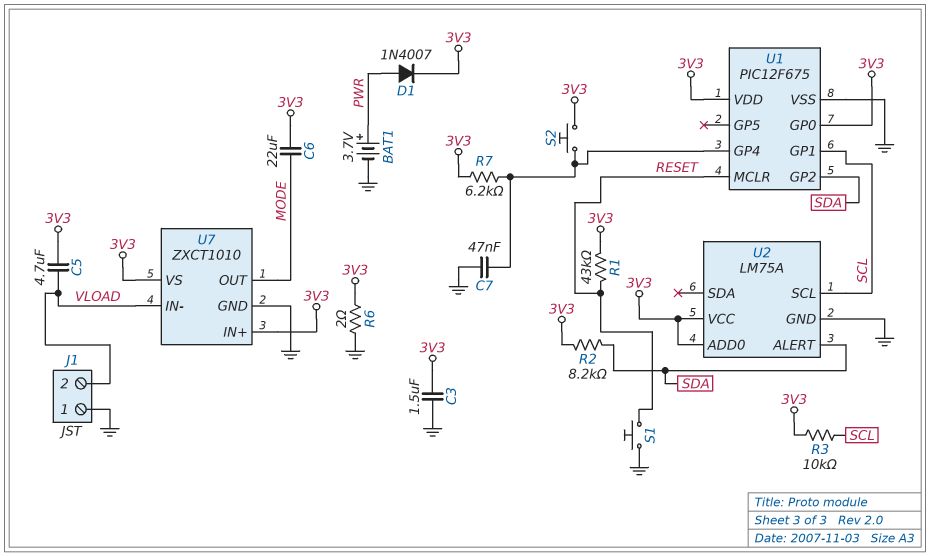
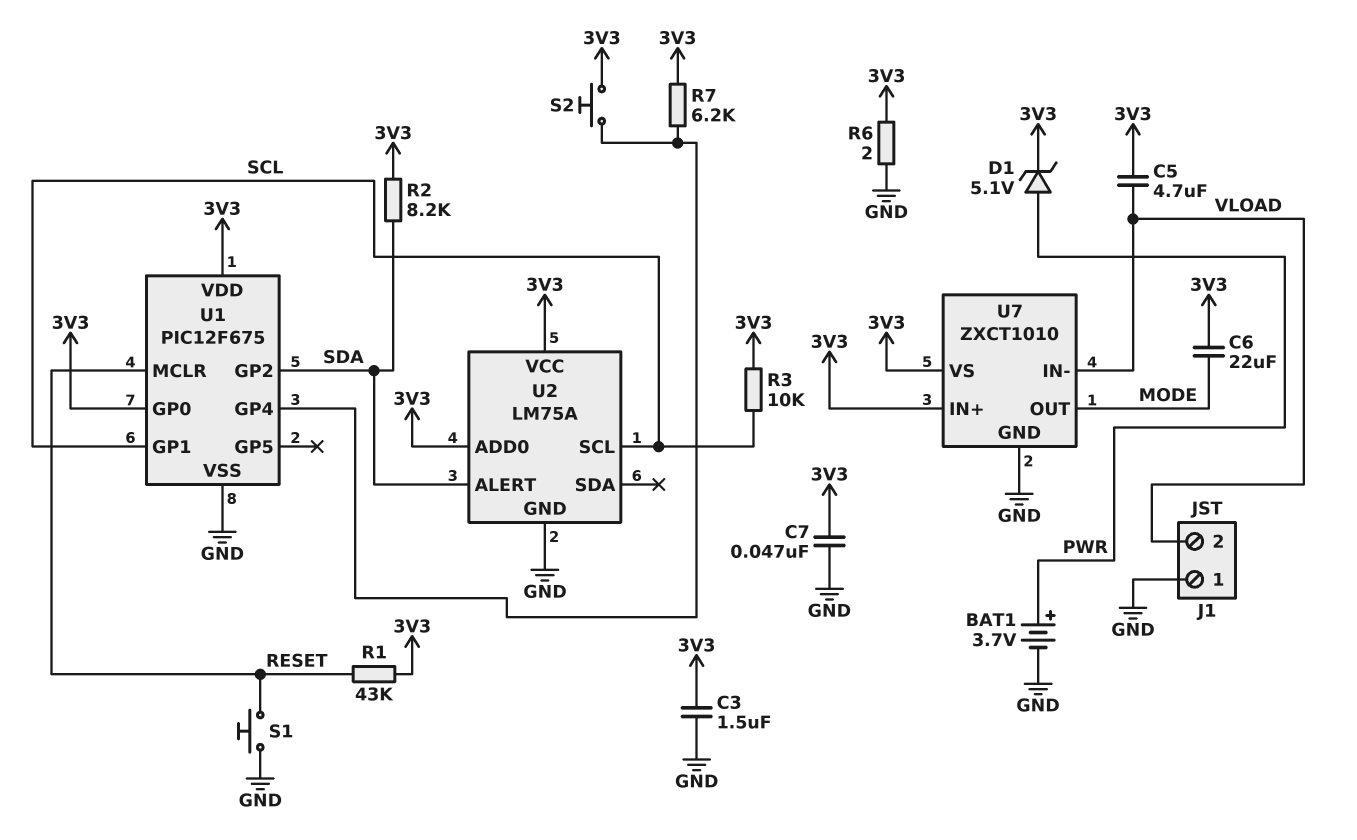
C7: 47nF (GND, U1/GP4) -> 47nF (3V3, GND)
D1: diode 1N4007 (A PWR, K 3V3) -> zener 5.1V (A PWR, K 3V3)

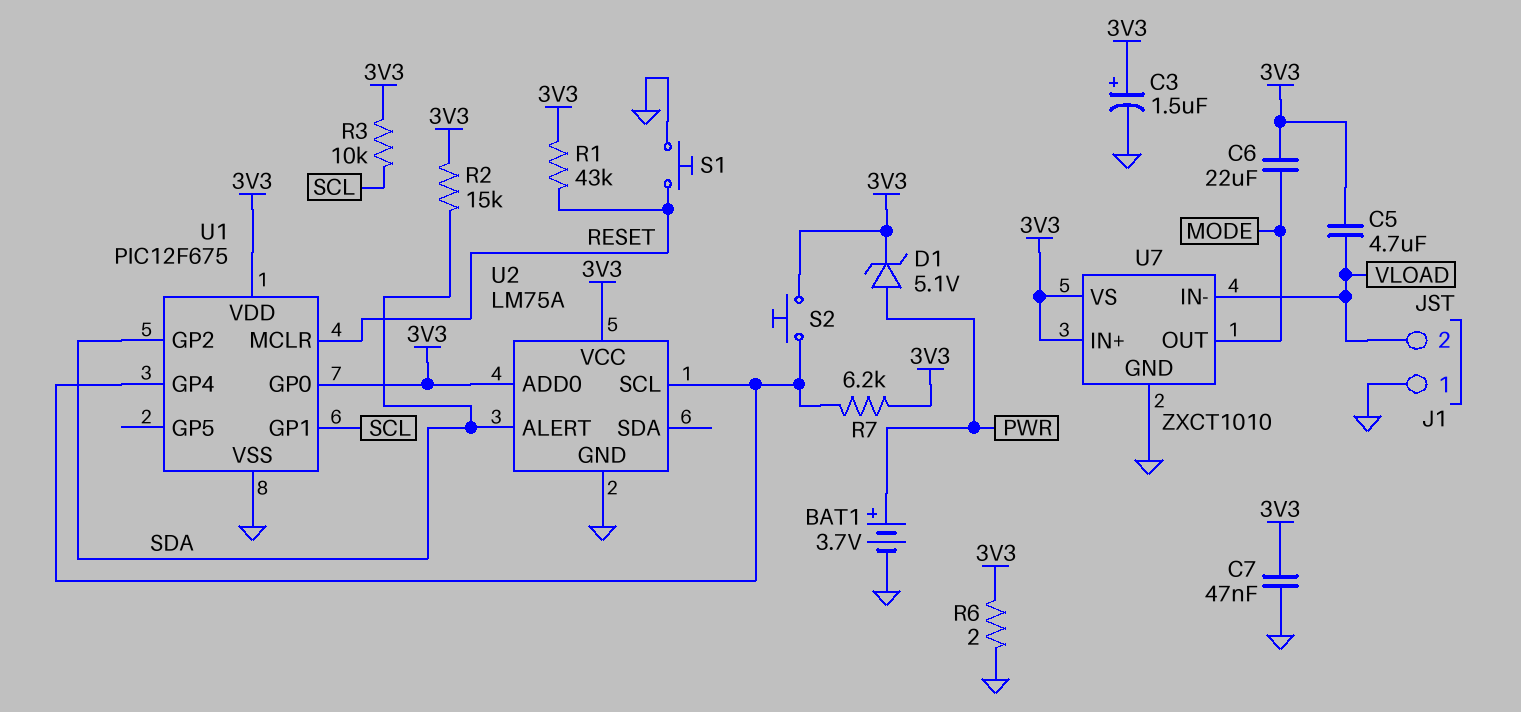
C3: 1.5uF (3V3, GND) -> 1.5uF (plus 3V3, minus GND)
R2: 8.2k (3V3, SDA) -> 15k (3V3, SDA)
U2 pin SCL: SCL -> U1/GP4

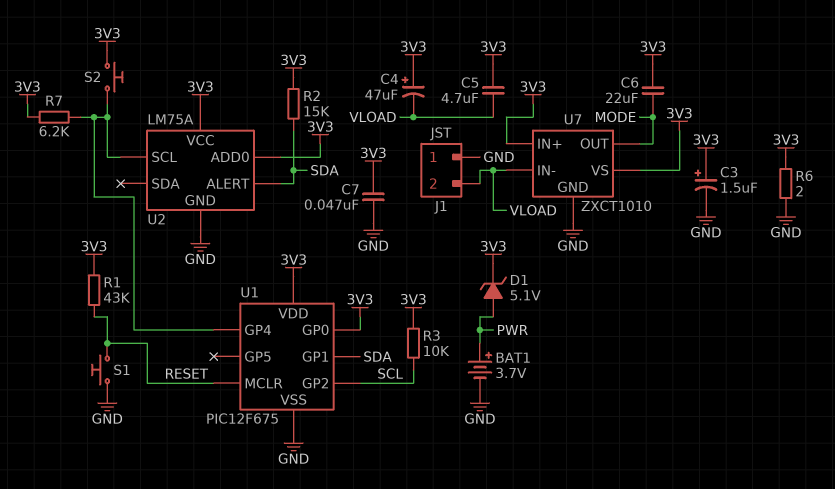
C4: none -> 47uF (plus 3V3, minus VLOAD)
U1 pin GP1: SCL -> SDA
U1 pin GP2: SDA -> SCL

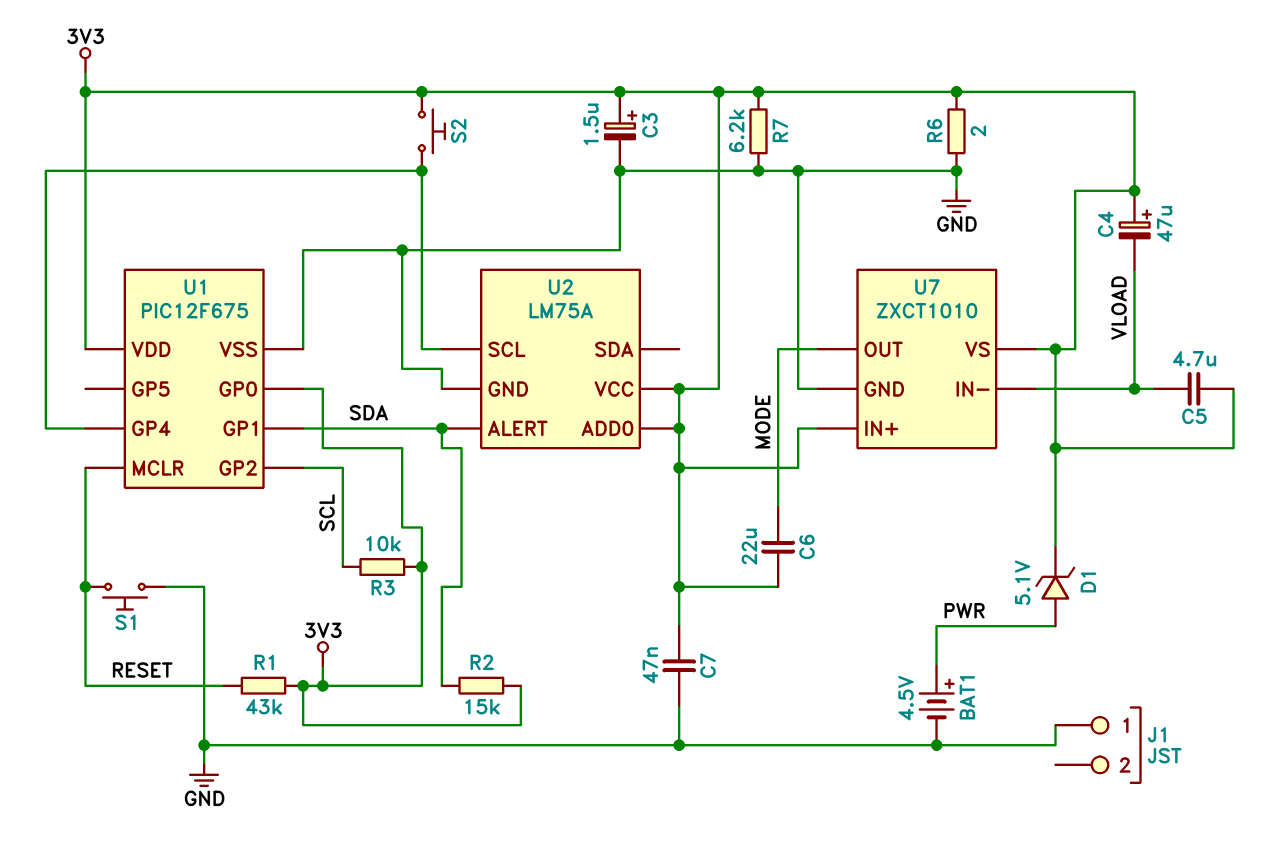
BAT1: 3.7V (plus PWR, minus GND) -> 4.5V (plus PWR, minus GND)
J1 pin 2: VLOAD -> none
R7: 6.2k (3V3, U1/GP4) -> 6.2k (3V3, GND)

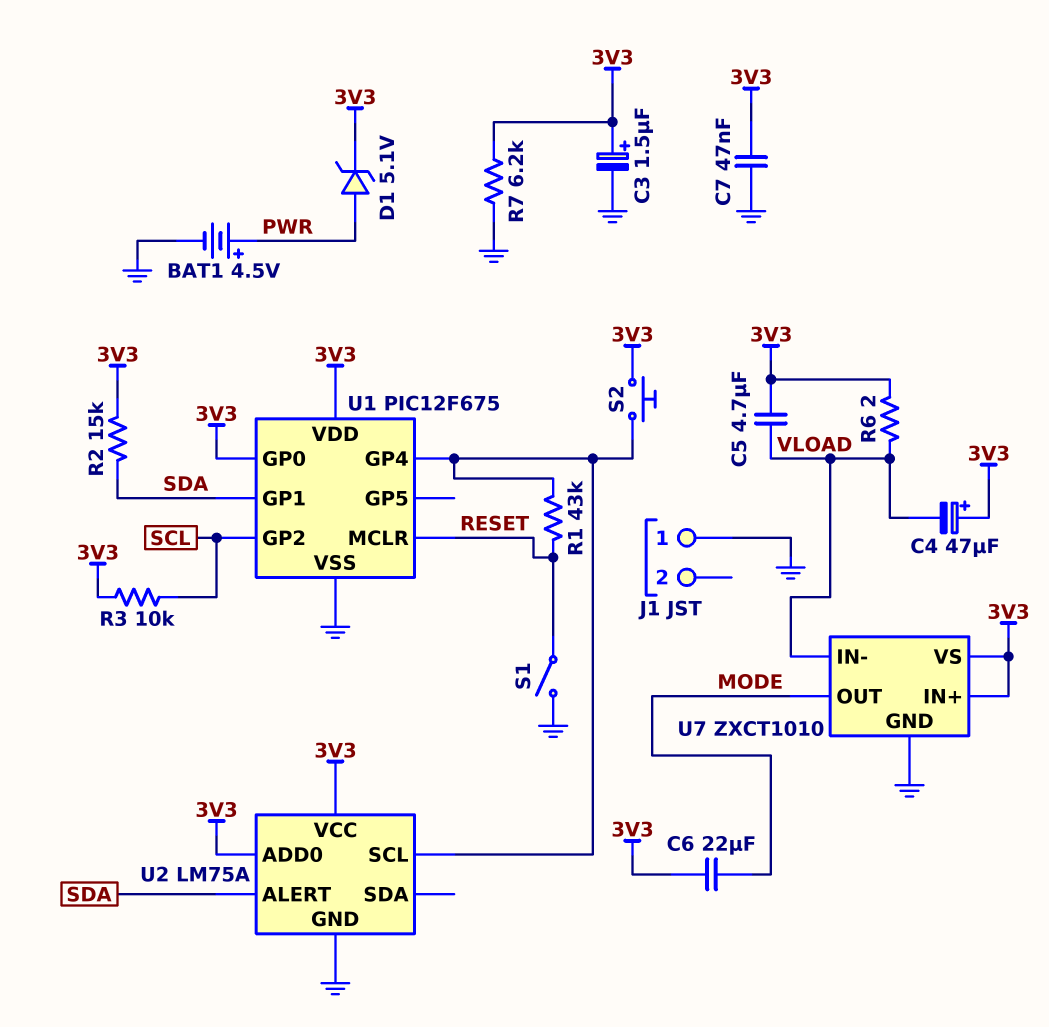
R1: 43k (3V3, RESET) -> 43k (RESET, U1/GP4)
R6: 2 (3V3, GND) -> 2 (3V3, VLOAD)
S1: button (GND, RESET) -> switch (GND, RESET)

